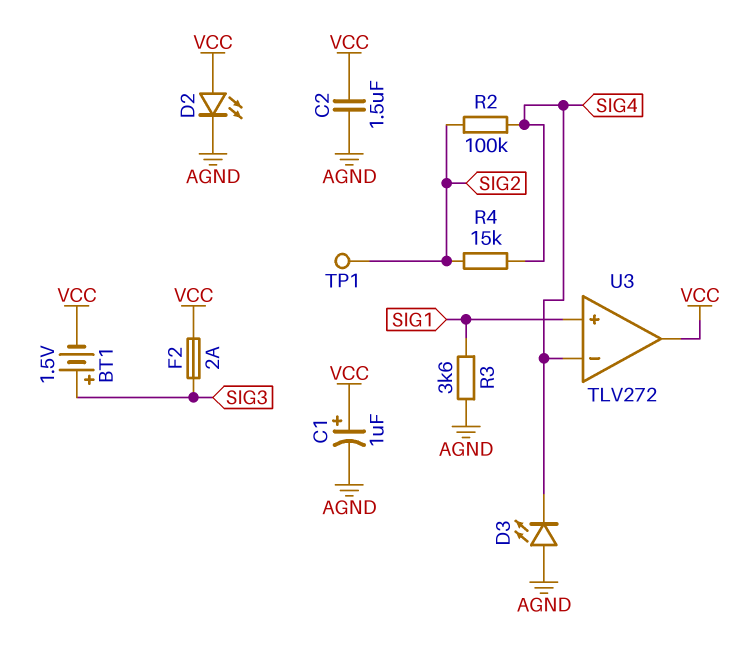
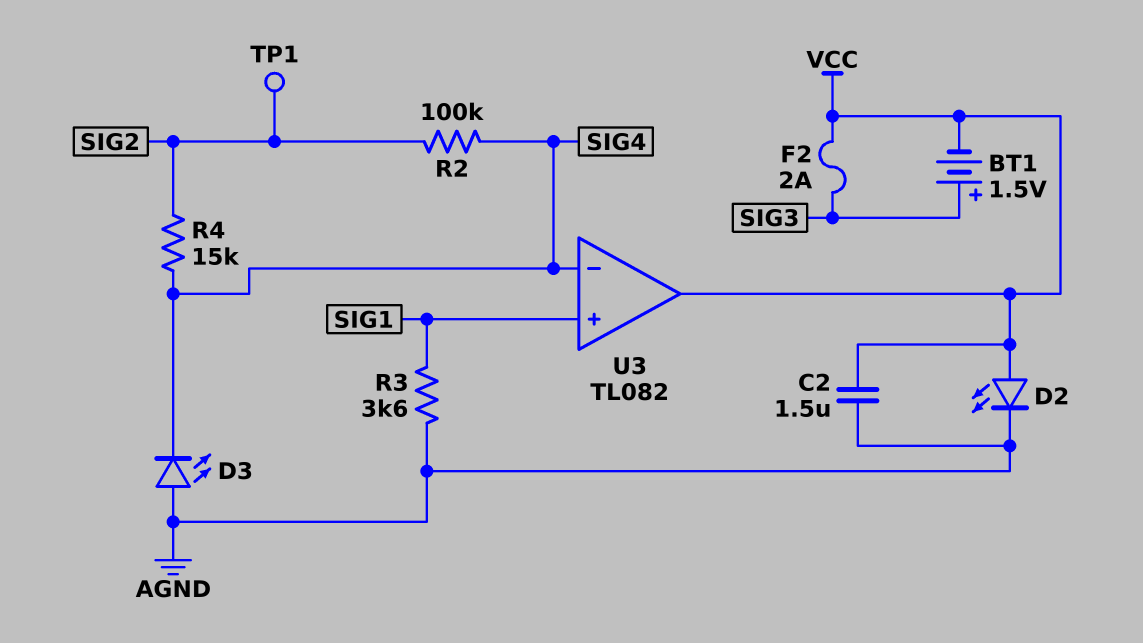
C1: 1uF (plus VCC, minus AGND) -> none
U3: TLV272 -> TL082

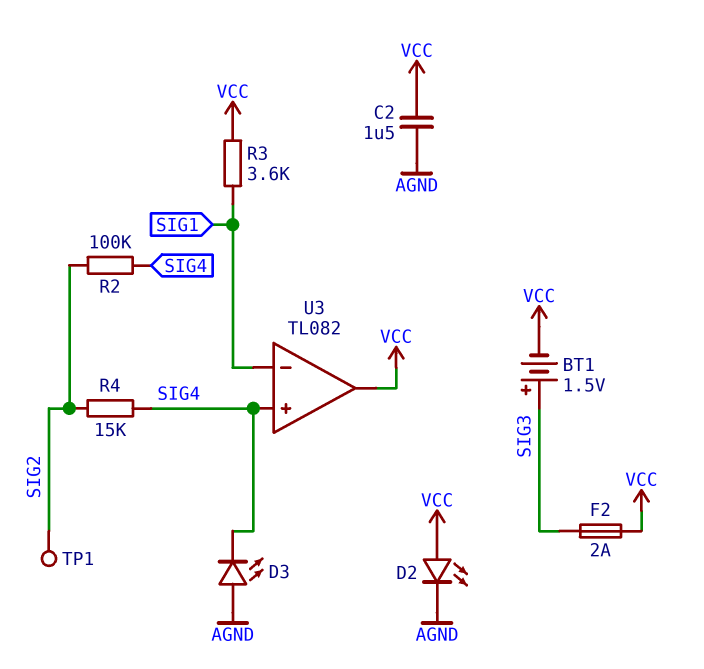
R3: 3.6k (AGND, SIG1) -> 3.6k (SIG1, VCC)
U3 pin in+: SIG1 -> SIG4
U3 pin in-: SIG4 -> SIG1

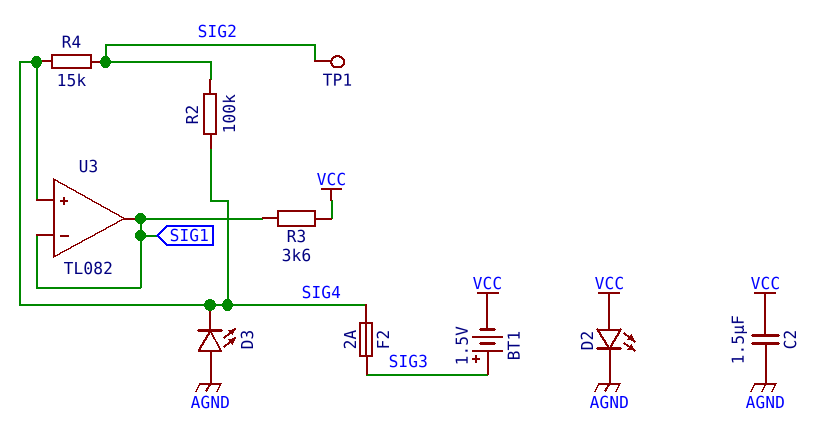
F2: 2A (SIG3, VCC) -> 2A (SIG3, SIG4)
U3 pin out: VCC -> SIG1

